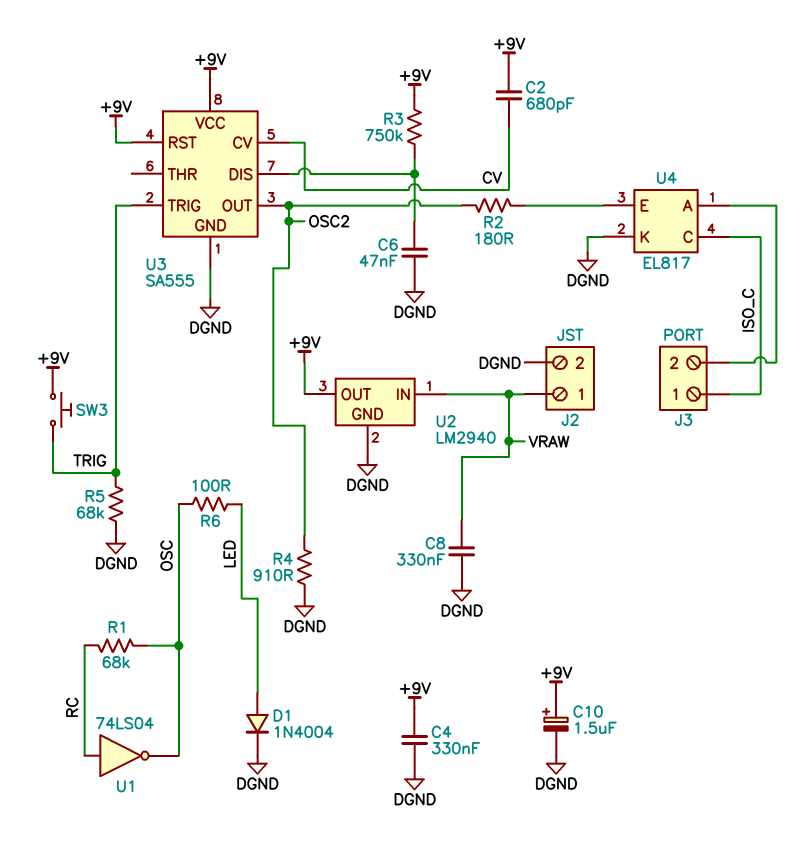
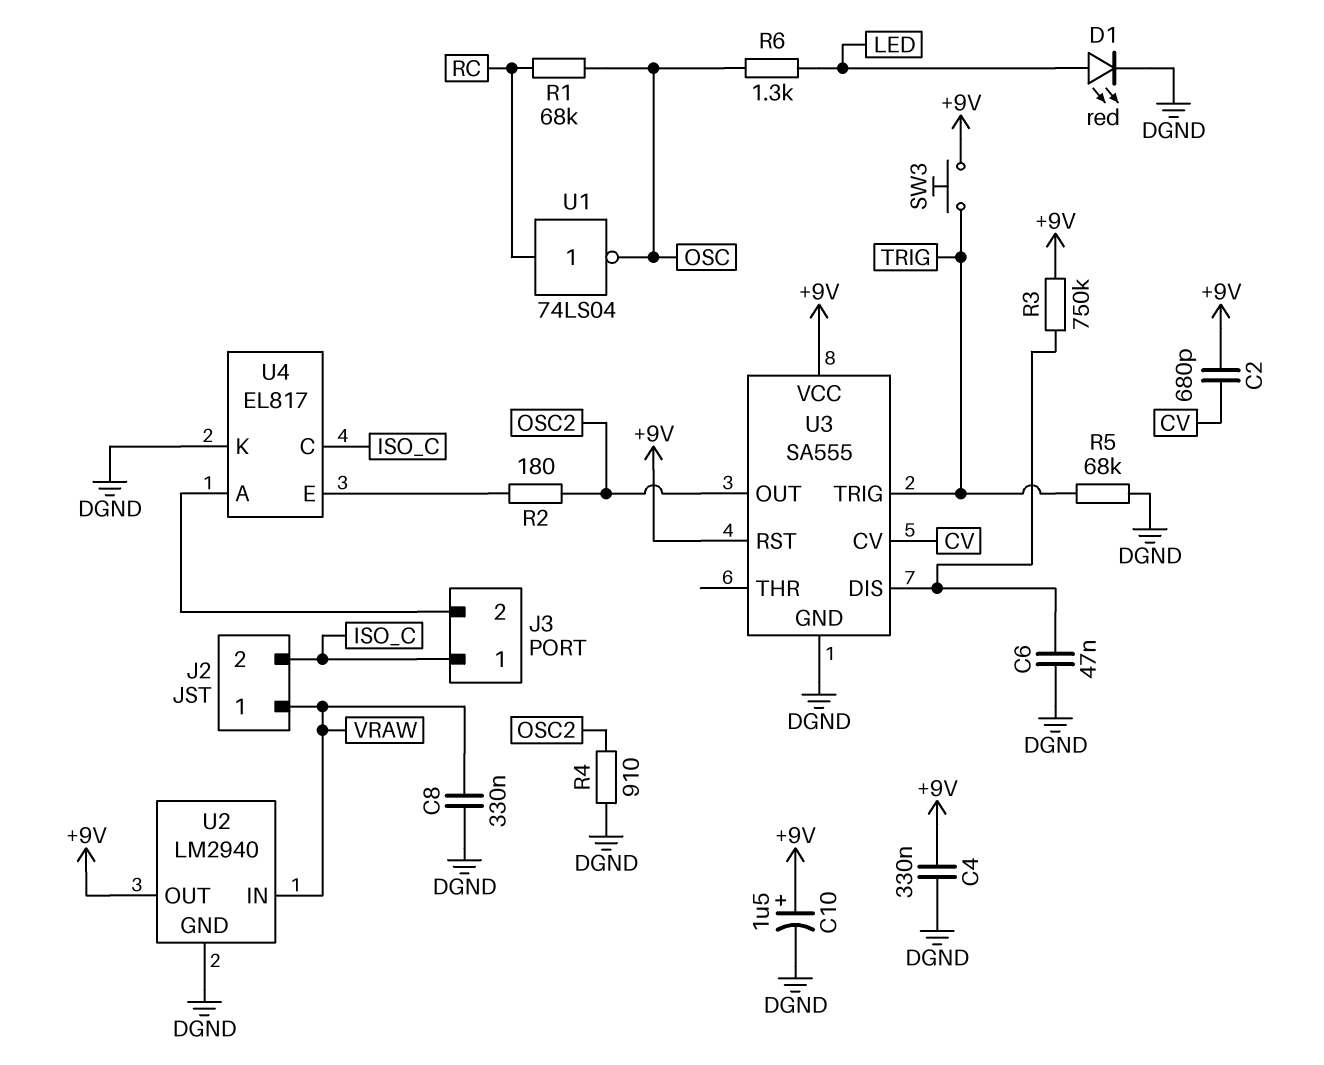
D1: diode 1N4004 (A LED, K DGND) -> LED red (A LED, K DGND)
J2 pin 2: DGND -> ISO_C
R6: 100 (LED, OSC) -> 1.3k (LED, OSC)

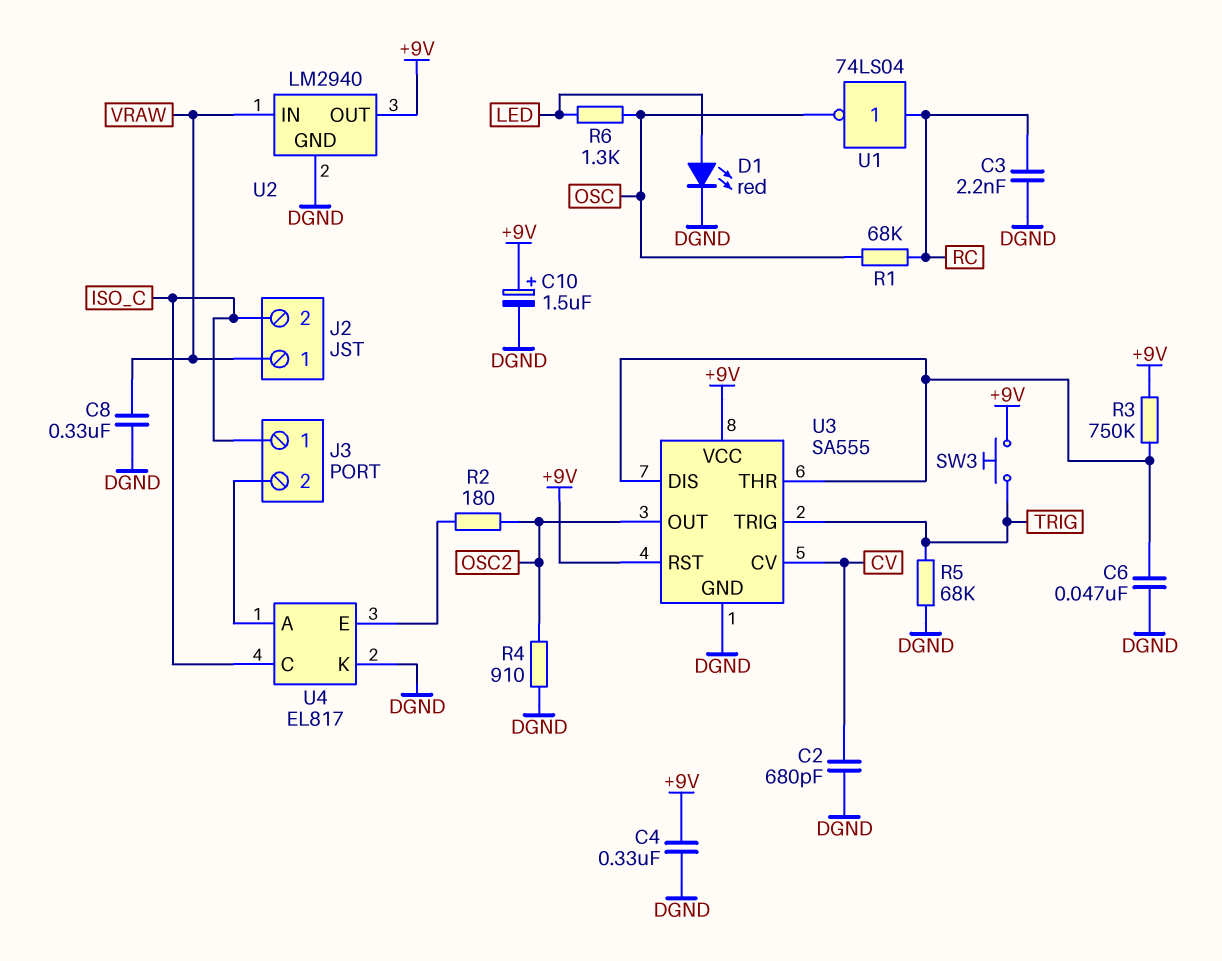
C2: 680pF (+9V, CV) -> 680pF (CV, DGND)
C3: none -> 2.2nF (DGND, RC)
U3 pin THR: none -> U3/DIS

